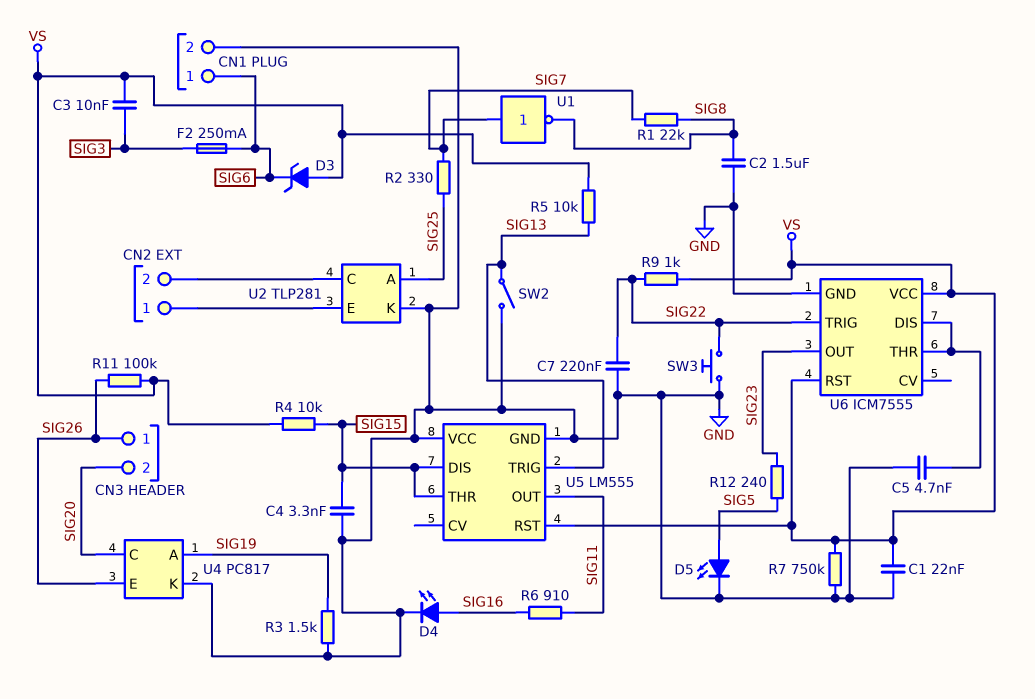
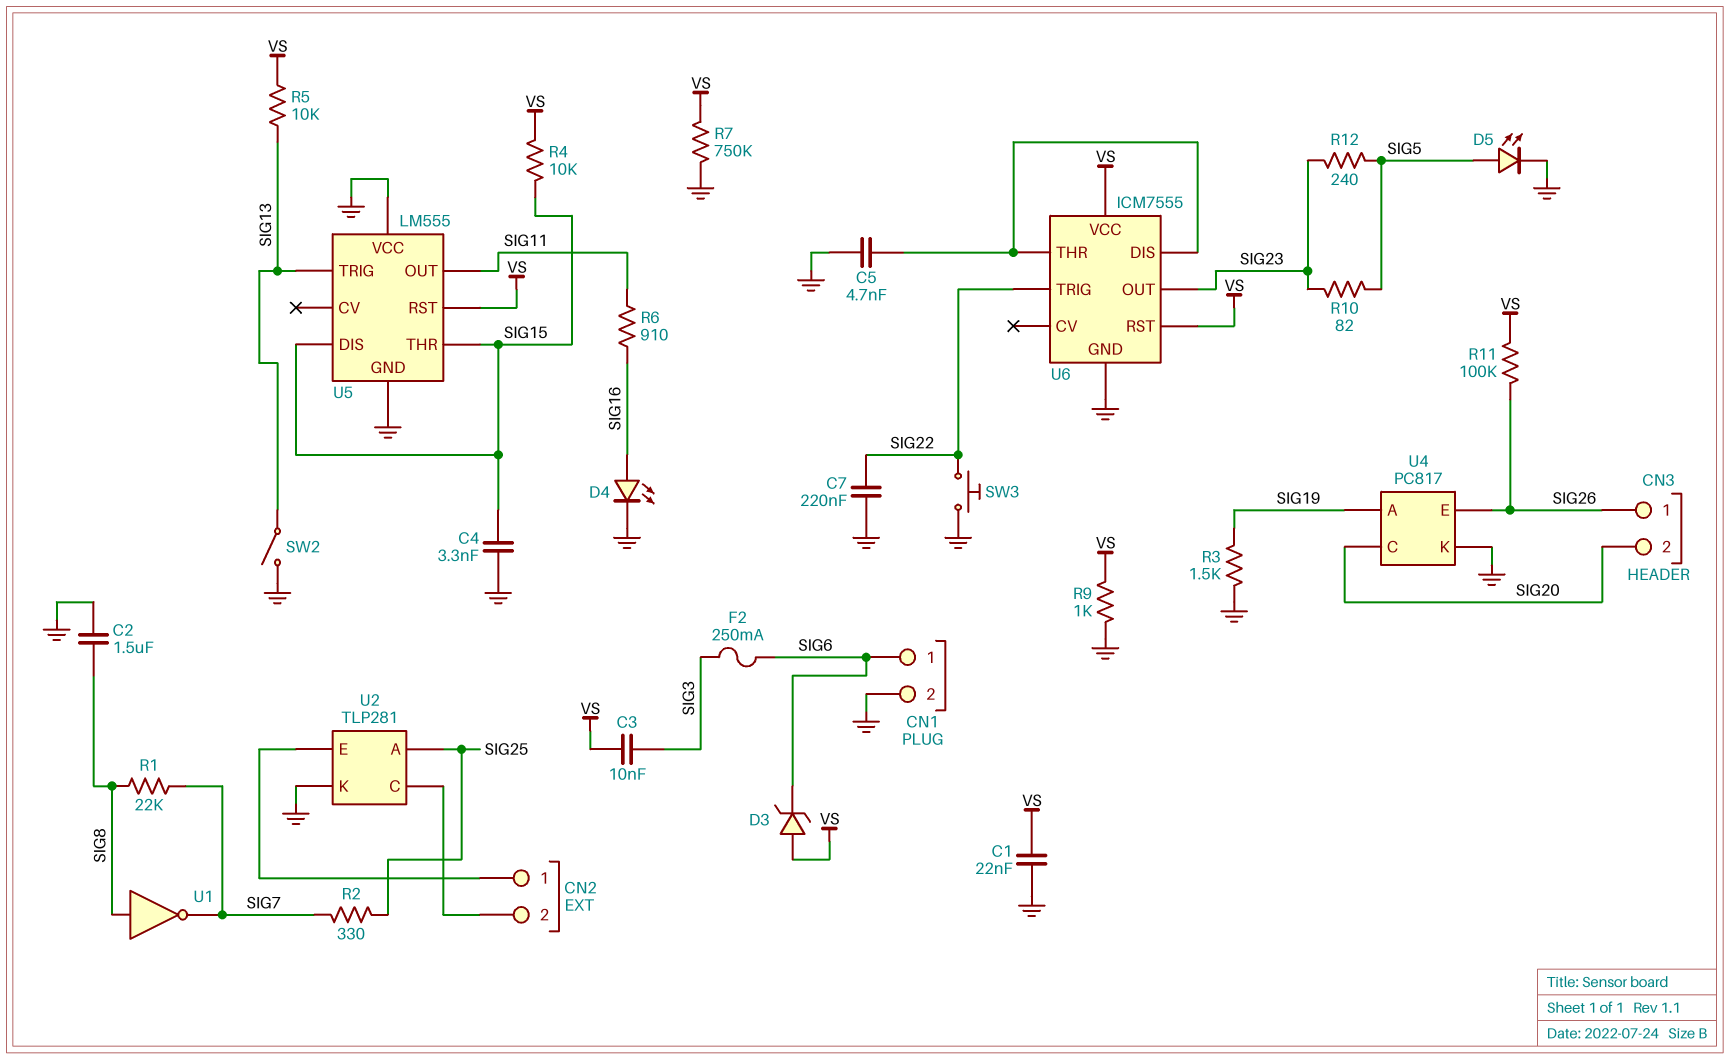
R9: 1k (SIG22, VS) -> 1k (GND, VS)
R10: none -> 82 (SIG5, SIG23)
U1: NOT (in SIG7, out SIG8) -> NOT (in SIG8, out SIG7)

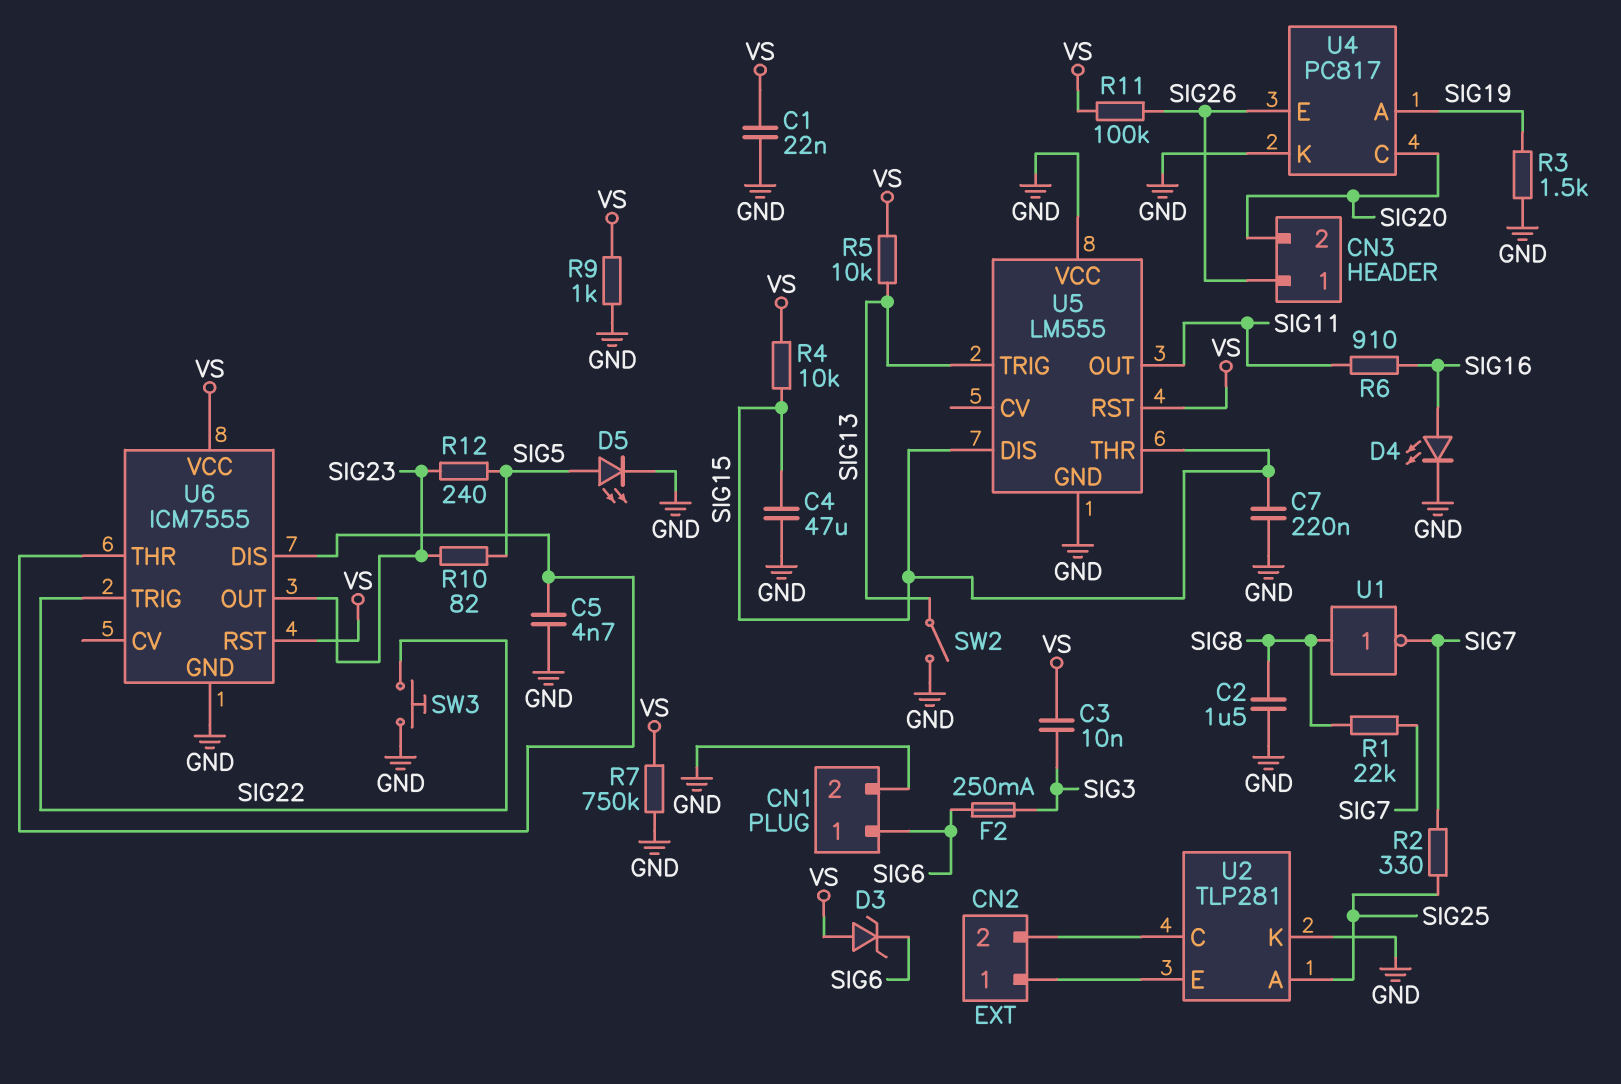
C4: 3.3nF (GND, SIG15) -> 47uF (GND, SIG15)
C7: 220nF (GND, SIG22) -> 220nF (GND, SIG15)

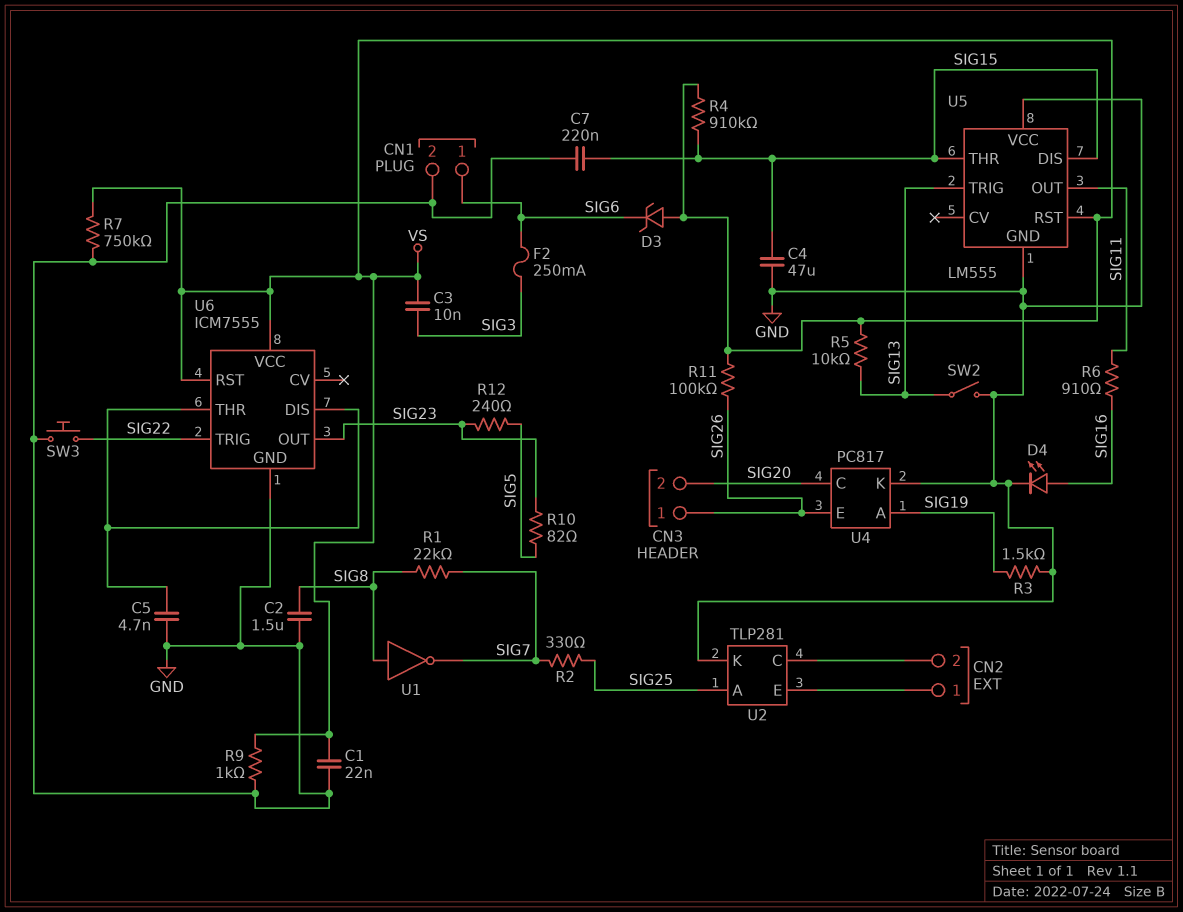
D5: LED (A SIG5, K GND) -> none
R4: 10k (SIG15, VS) -> 910k (SIG15, VS)

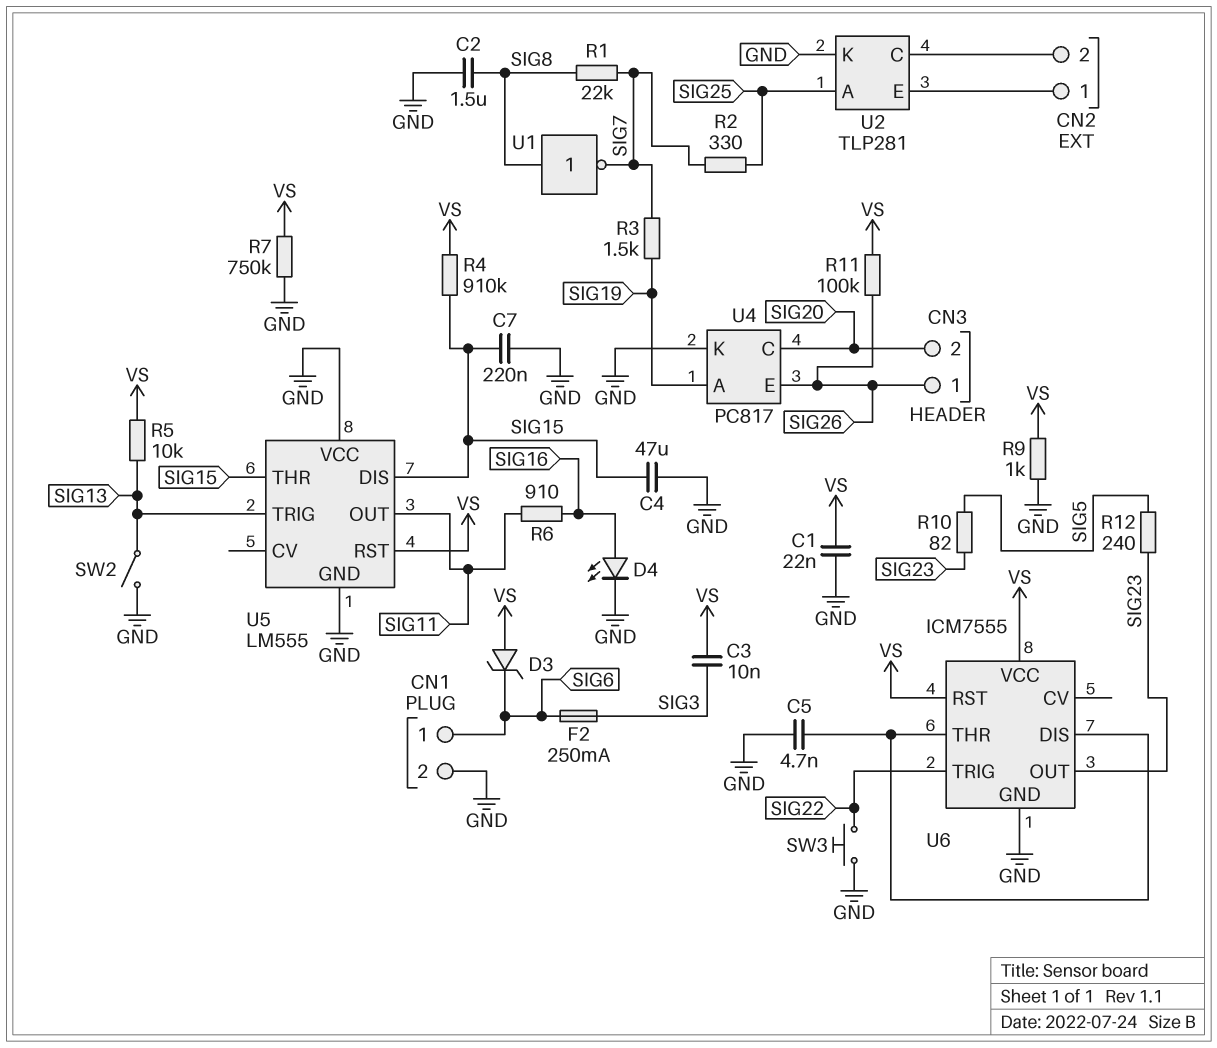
R3: 1.5k (GND, SIG19) -> 1.5k (SIG7, SIG19)

